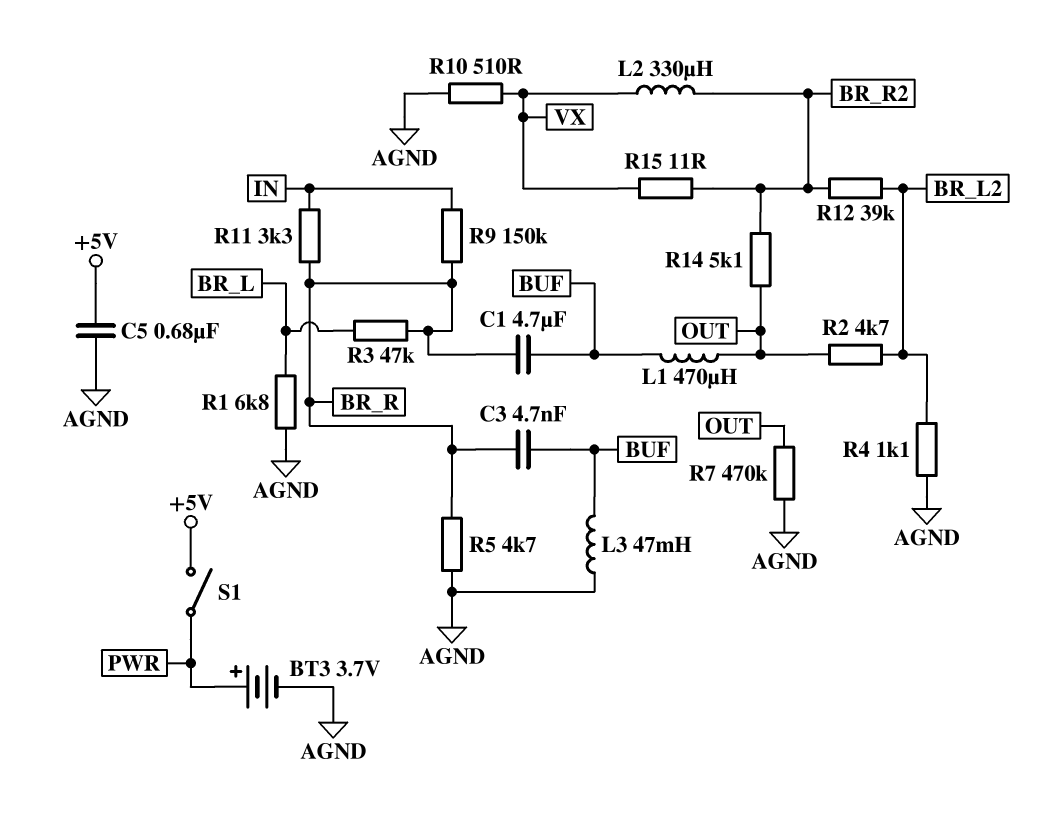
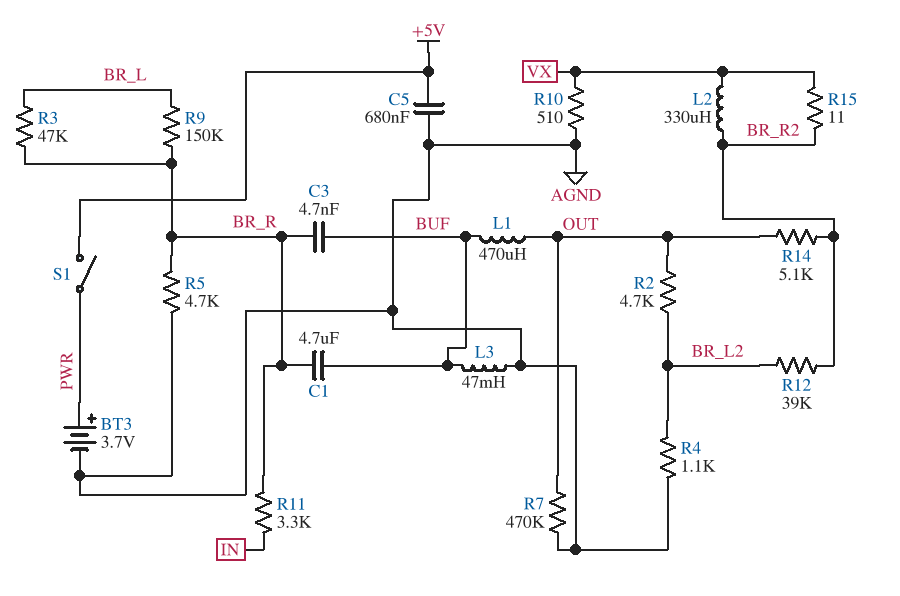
R1: 6.8k (AGND, BR_L) -> none
R9: 150k (BR_R, IN) -> 150k (BR_L, BR_R)

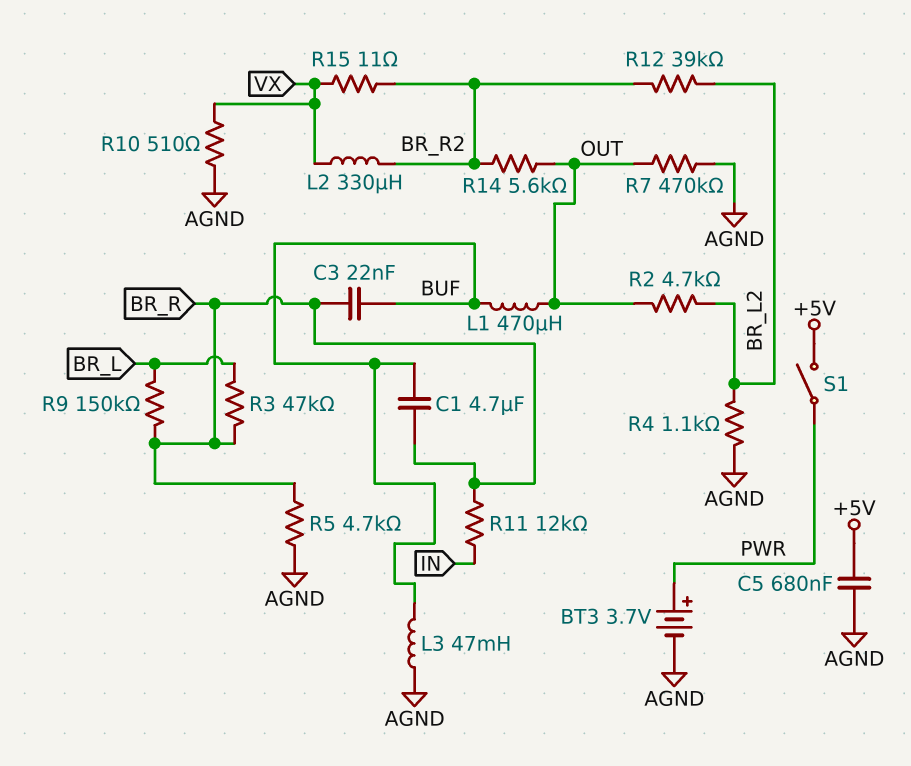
C3: 4.7nF (BR_R, BUF) -> 22nF (BR_R, BUF)
R11: 3.3k (BR_R, IN) -> 12k (BR_R, IN)
R14: 5.1k (BR_R2, OUT) -> 5.6k (BR_R2, OUT)

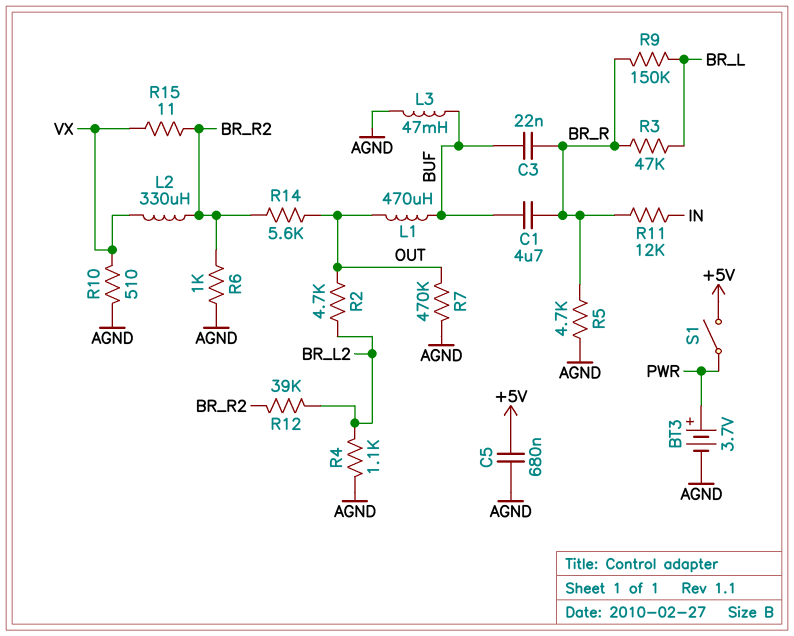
R6: none -> 1k (AGND, BR_R2)

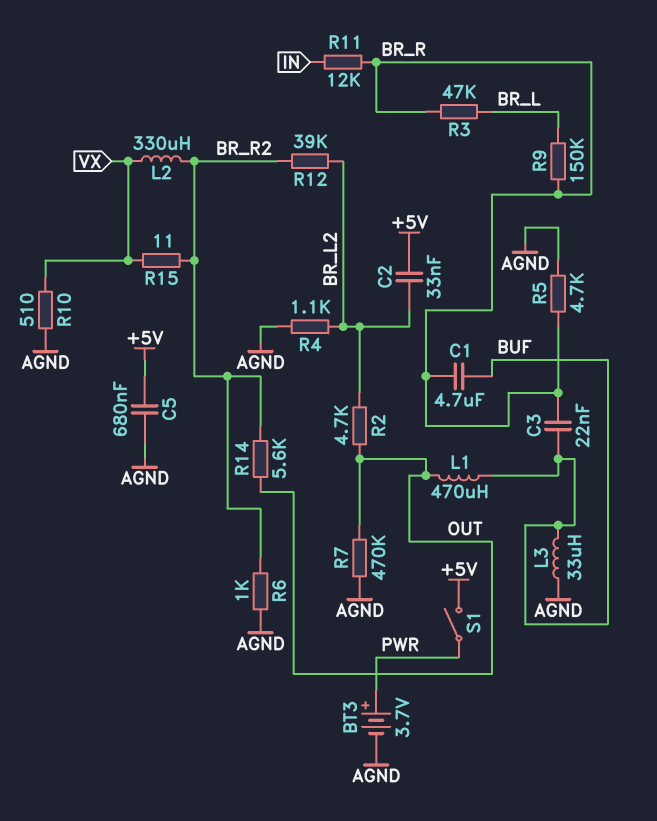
C2: none -> 33nF (+5V, BR_L2)
L3: 47mH (AGND, BUF) -> 33uH (AGND, BUF)

